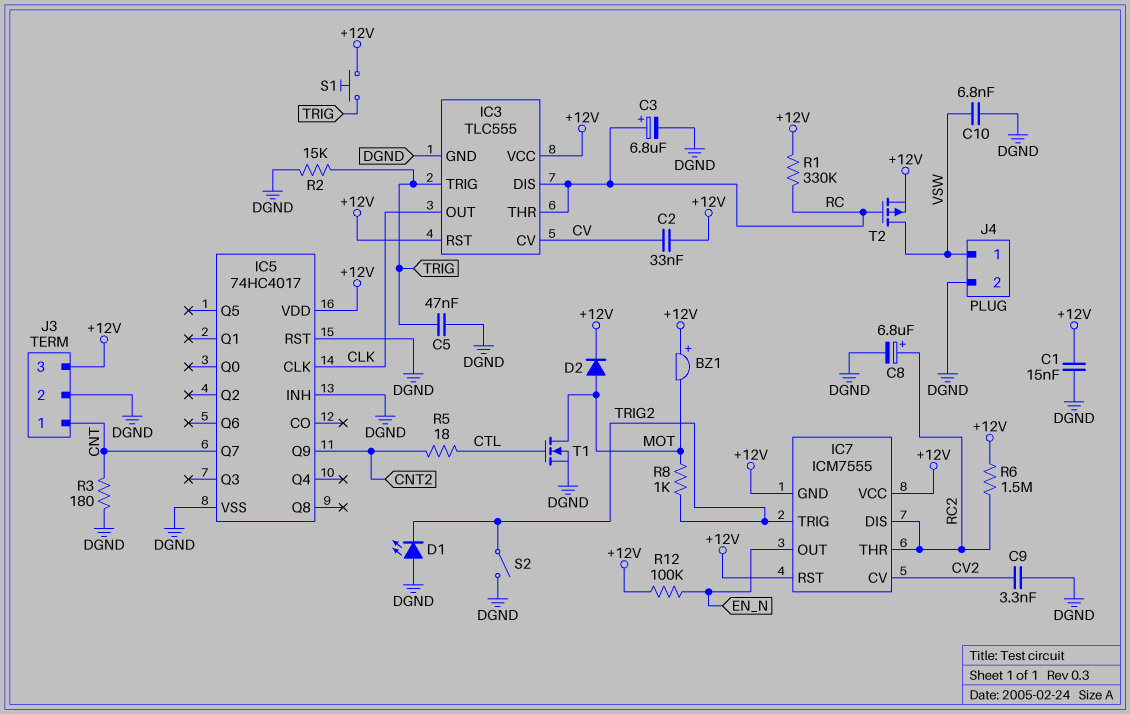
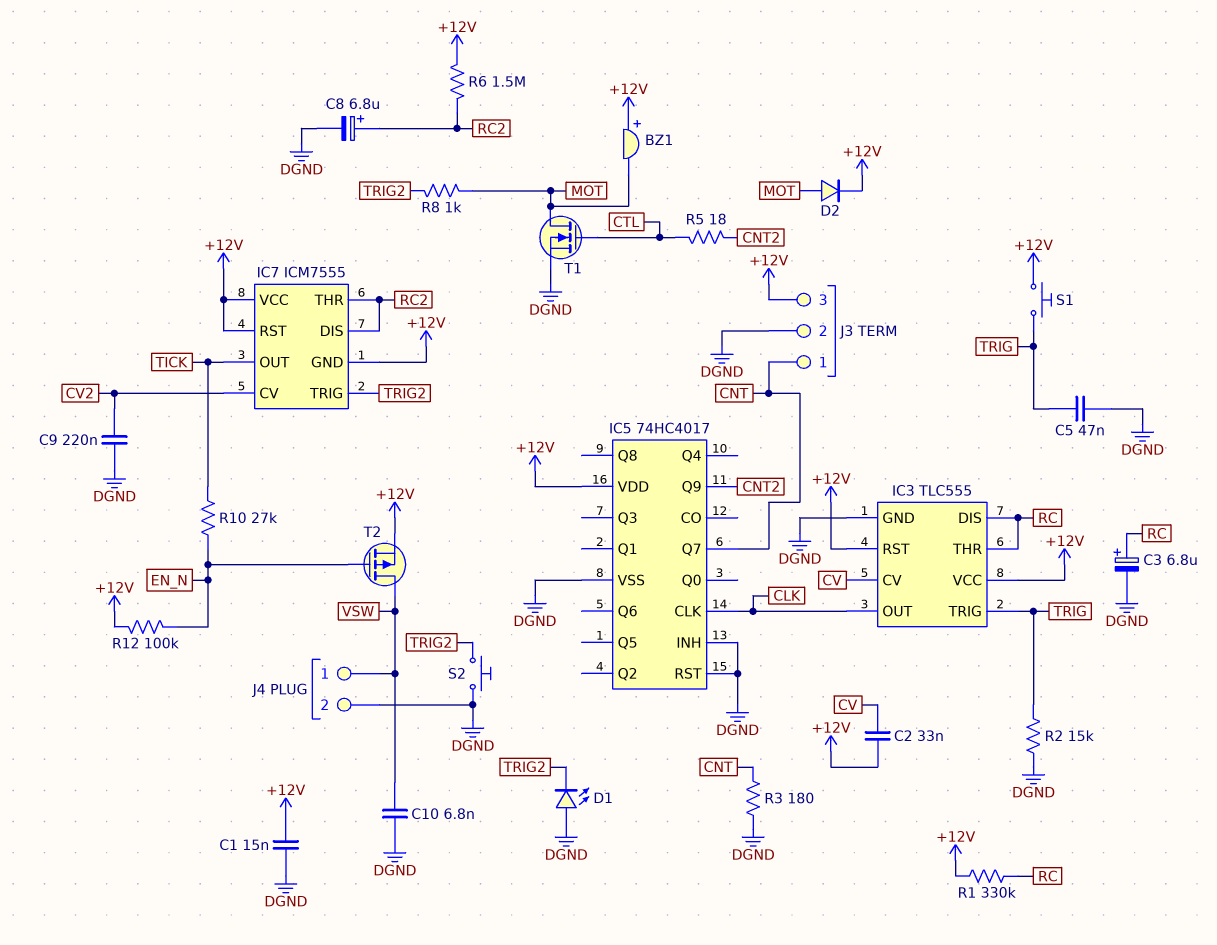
C9: 3.3nF (CV2, DGND) -> 220nF (CV2, DGND)
IC7 pin OUT: EN_N -> TICK
R10: none -> 27k (EN_N, TICK)
S2: switch (DGND, TRIG2) -> button (DGND, TRIG2)
T2: PMOS (G RC, D VSW, S +12V) -> PMOS (G EN_N, D VSW, S +12V)

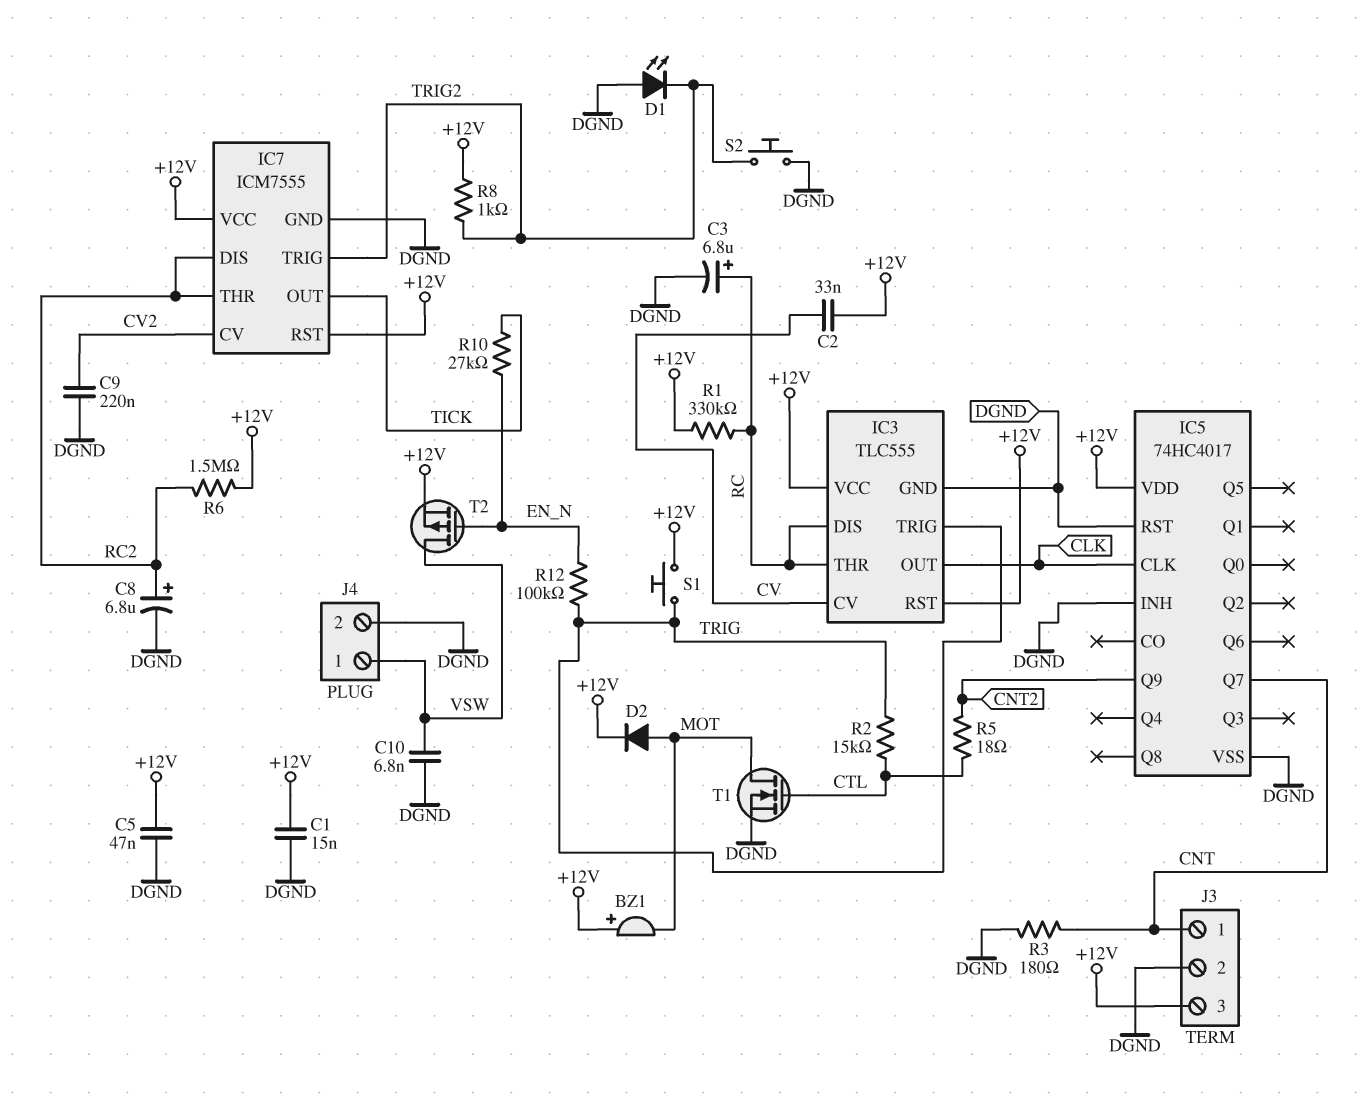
C5: 47nF (DGND, TRIG) -> 47nF (+12V, DGND)
IC7 pin GND: +12V -> DGND
R2: 15k (DGND, TRIG) -> 15k (CTL, TRIG)
R8: 1k (MOT, TRIG2) -> 1k (+12V, TRIG2)
R12: 100k (+12V, EN_N) -> 100k (EN_N, TRIG)

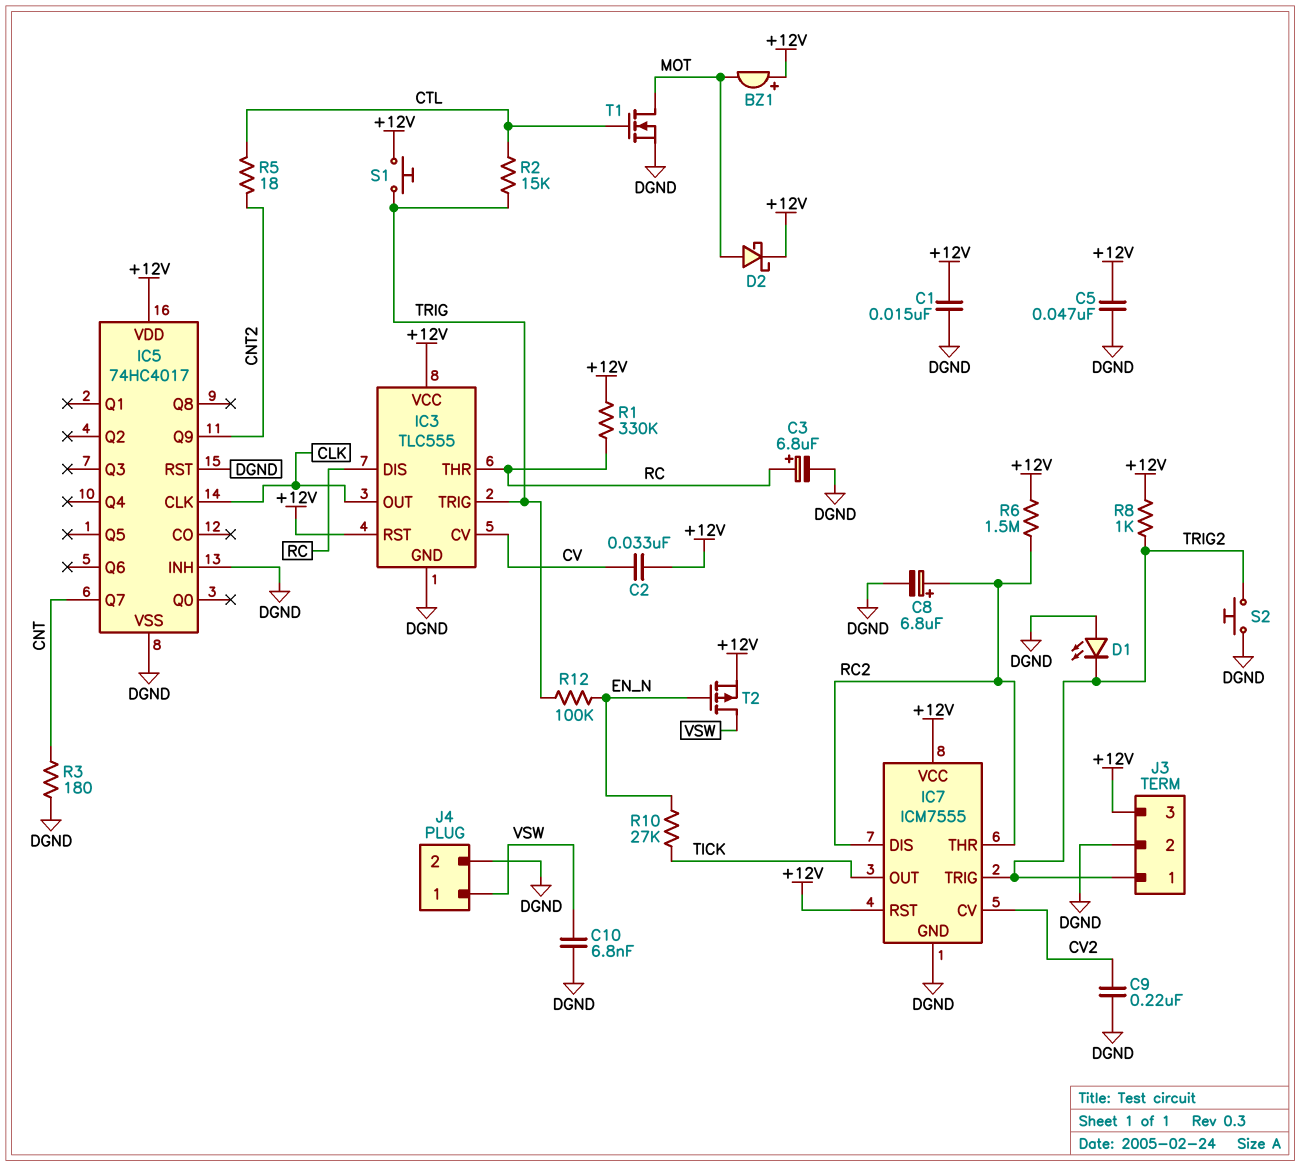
D2: diode (A MOT, K +12V) -> schottky (A MOT, K +12V)
J3 pin 1: CNT -> TRIG2

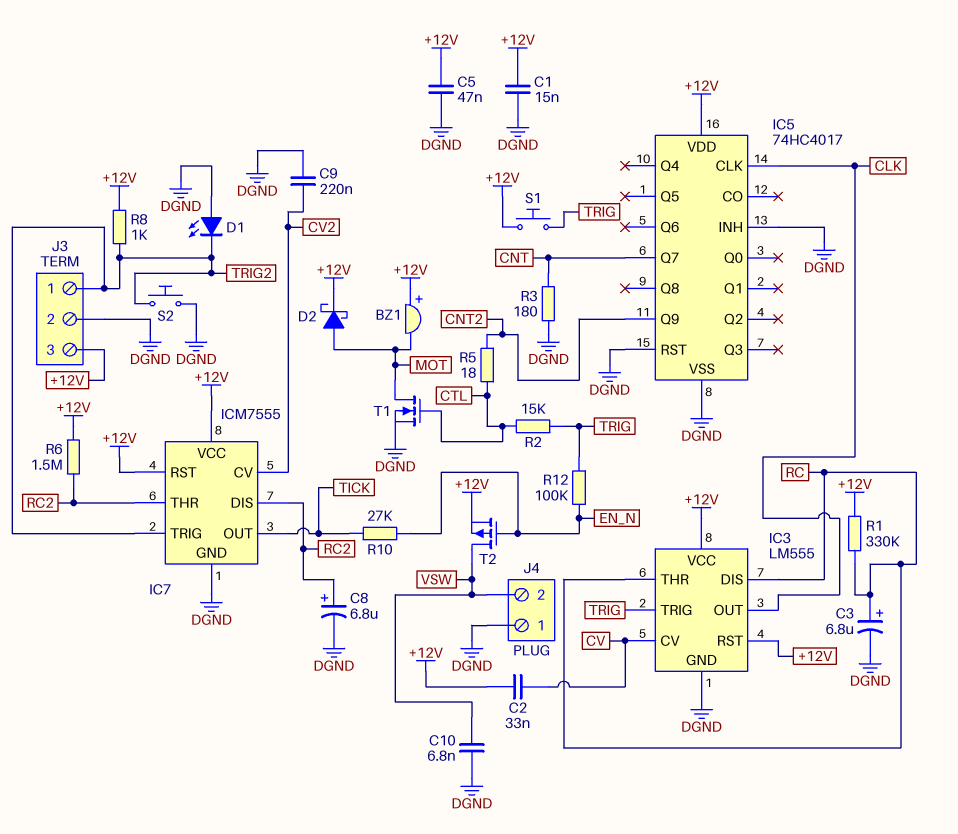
IC3: TLC555 -> LM555
J4 pin 1: VSW -> DGND
J4 pin 2: DGND -> VSW

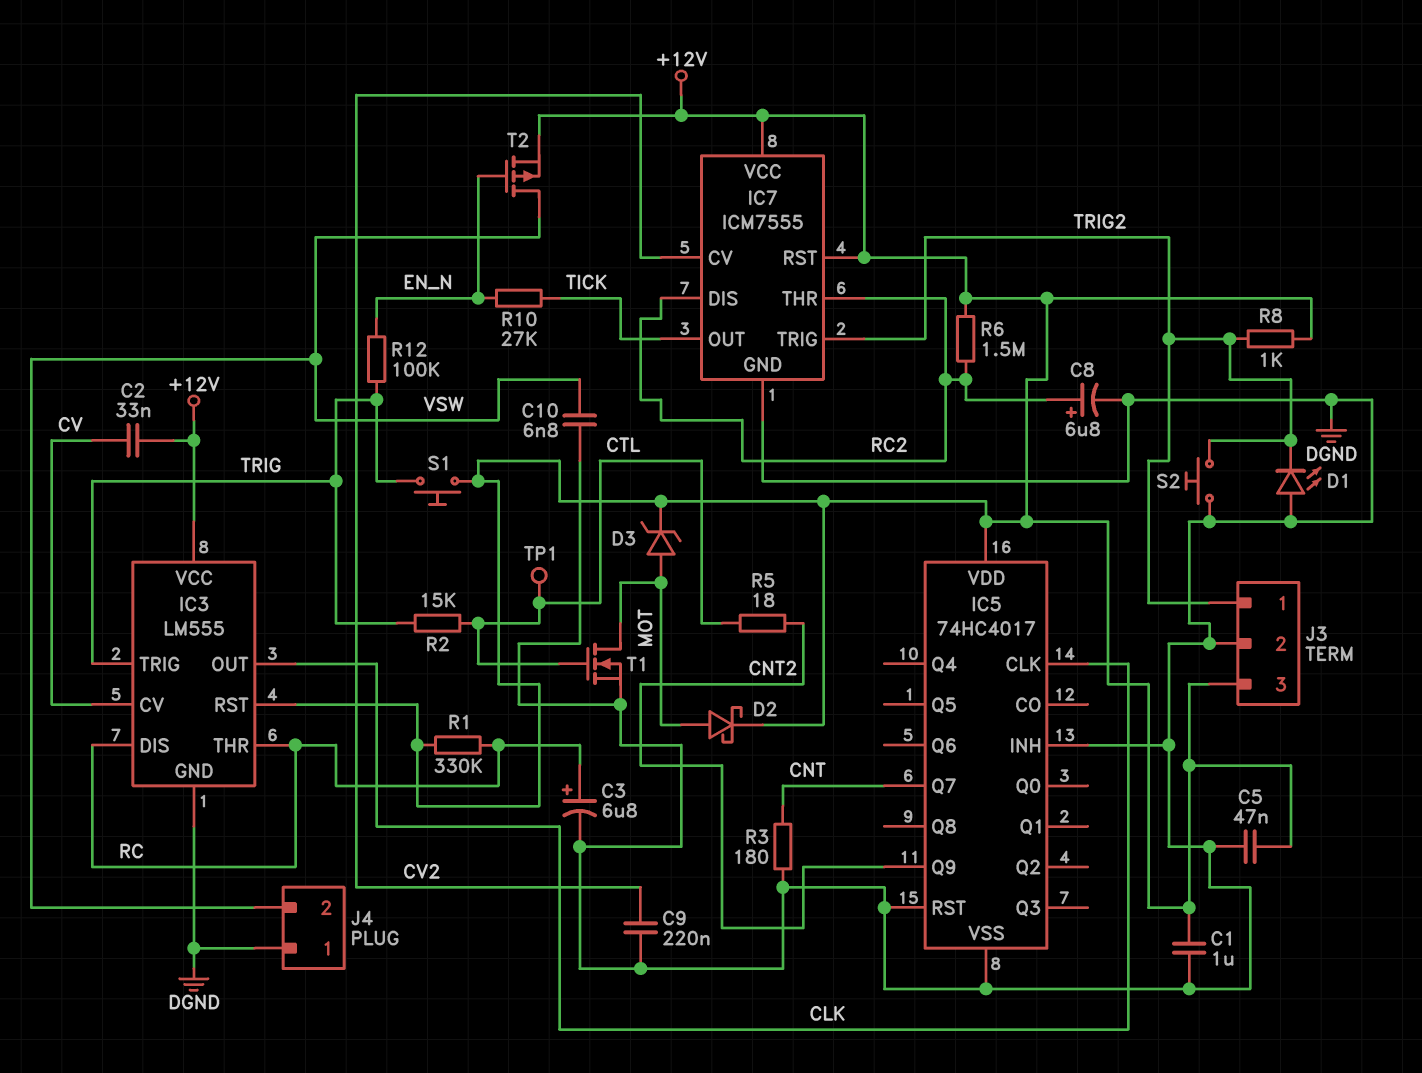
BZ1: buzzer (plus +12V, minus MOT) -> none
C1: 15nF (+12V, DGND) -> 1uF (+12V, DGND)
D3: none -> zener (A MOT, K +12V)
TP1: none -> test point (CTL)

